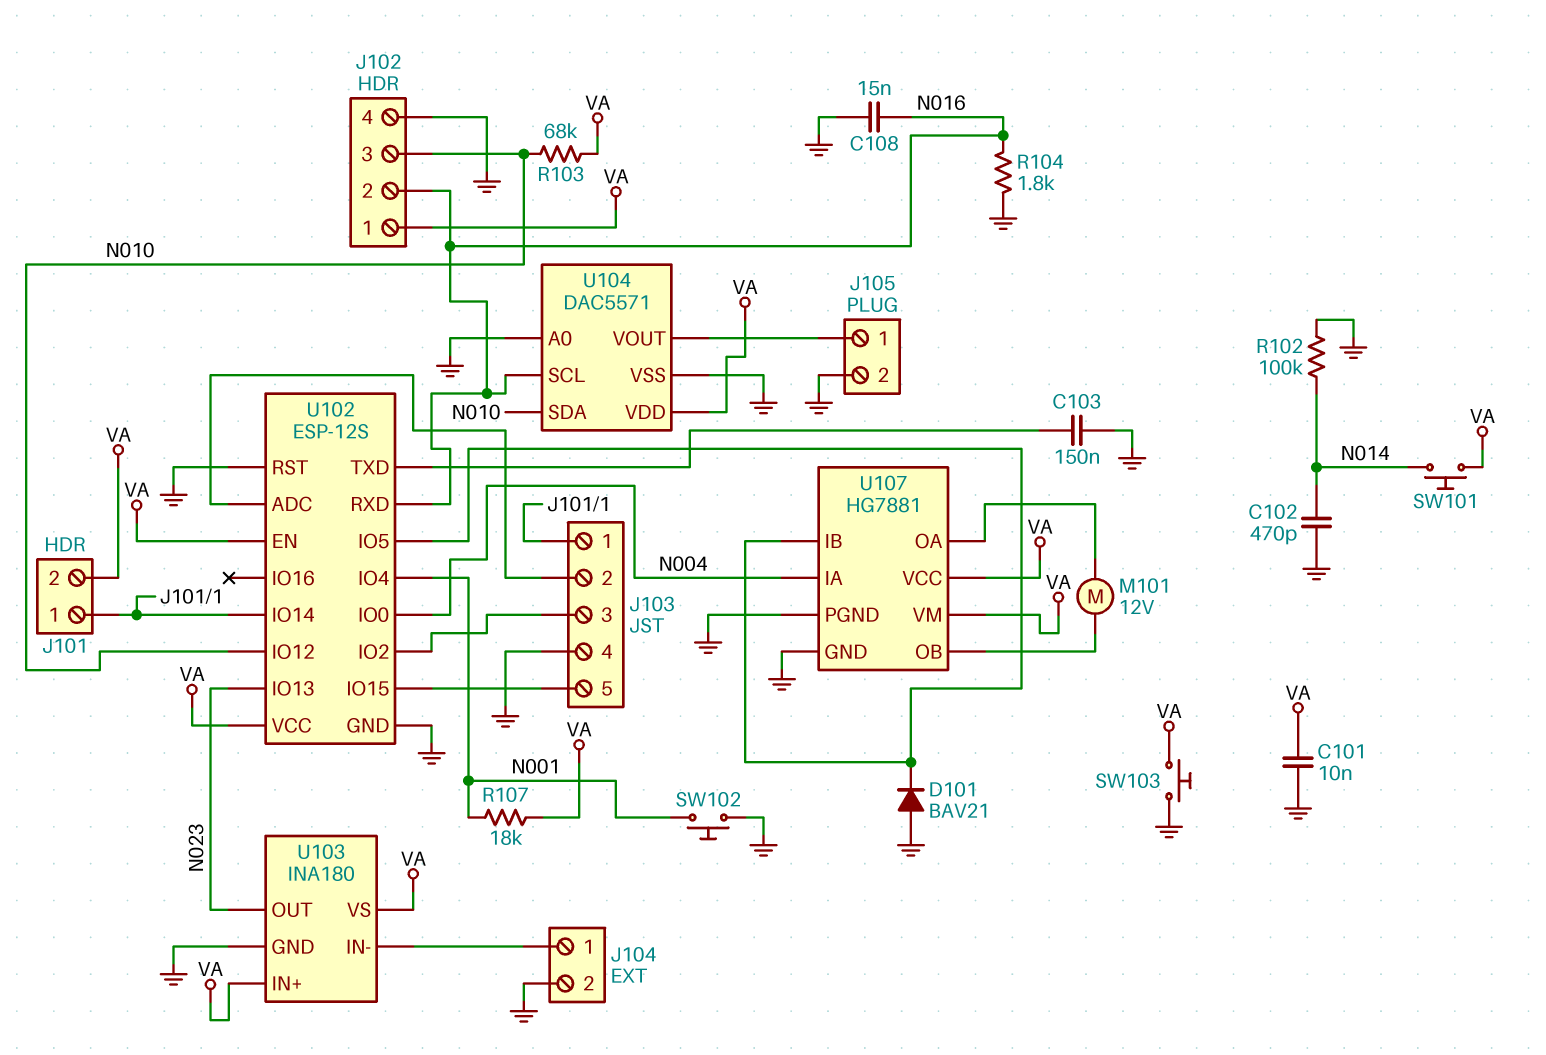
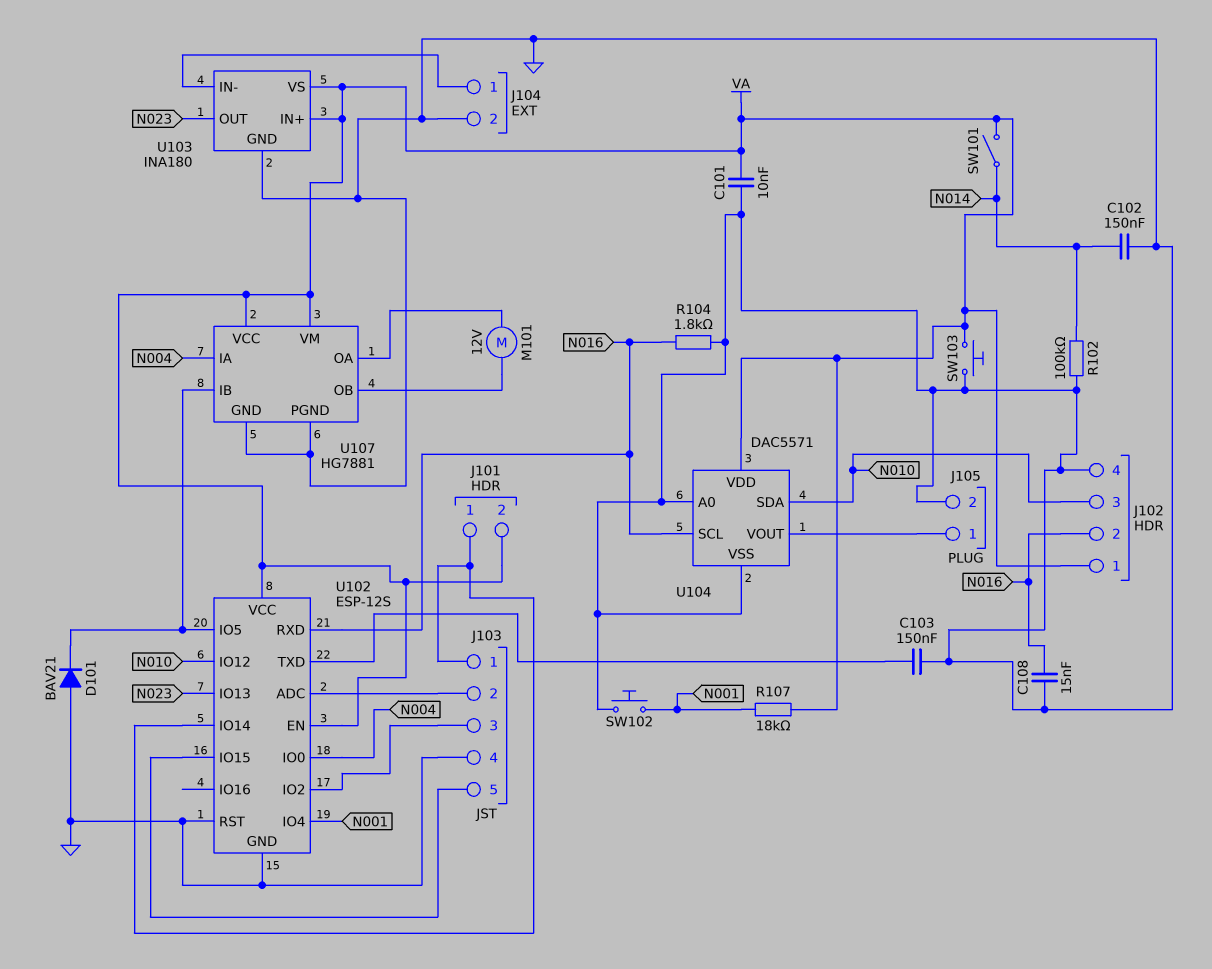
C102: 470pF (GND, N014) -> 150nF (GND, N014)
R103: 68k (N010, VA) -> none
SW101: button (N014, VA) -> switch (N014, VA)

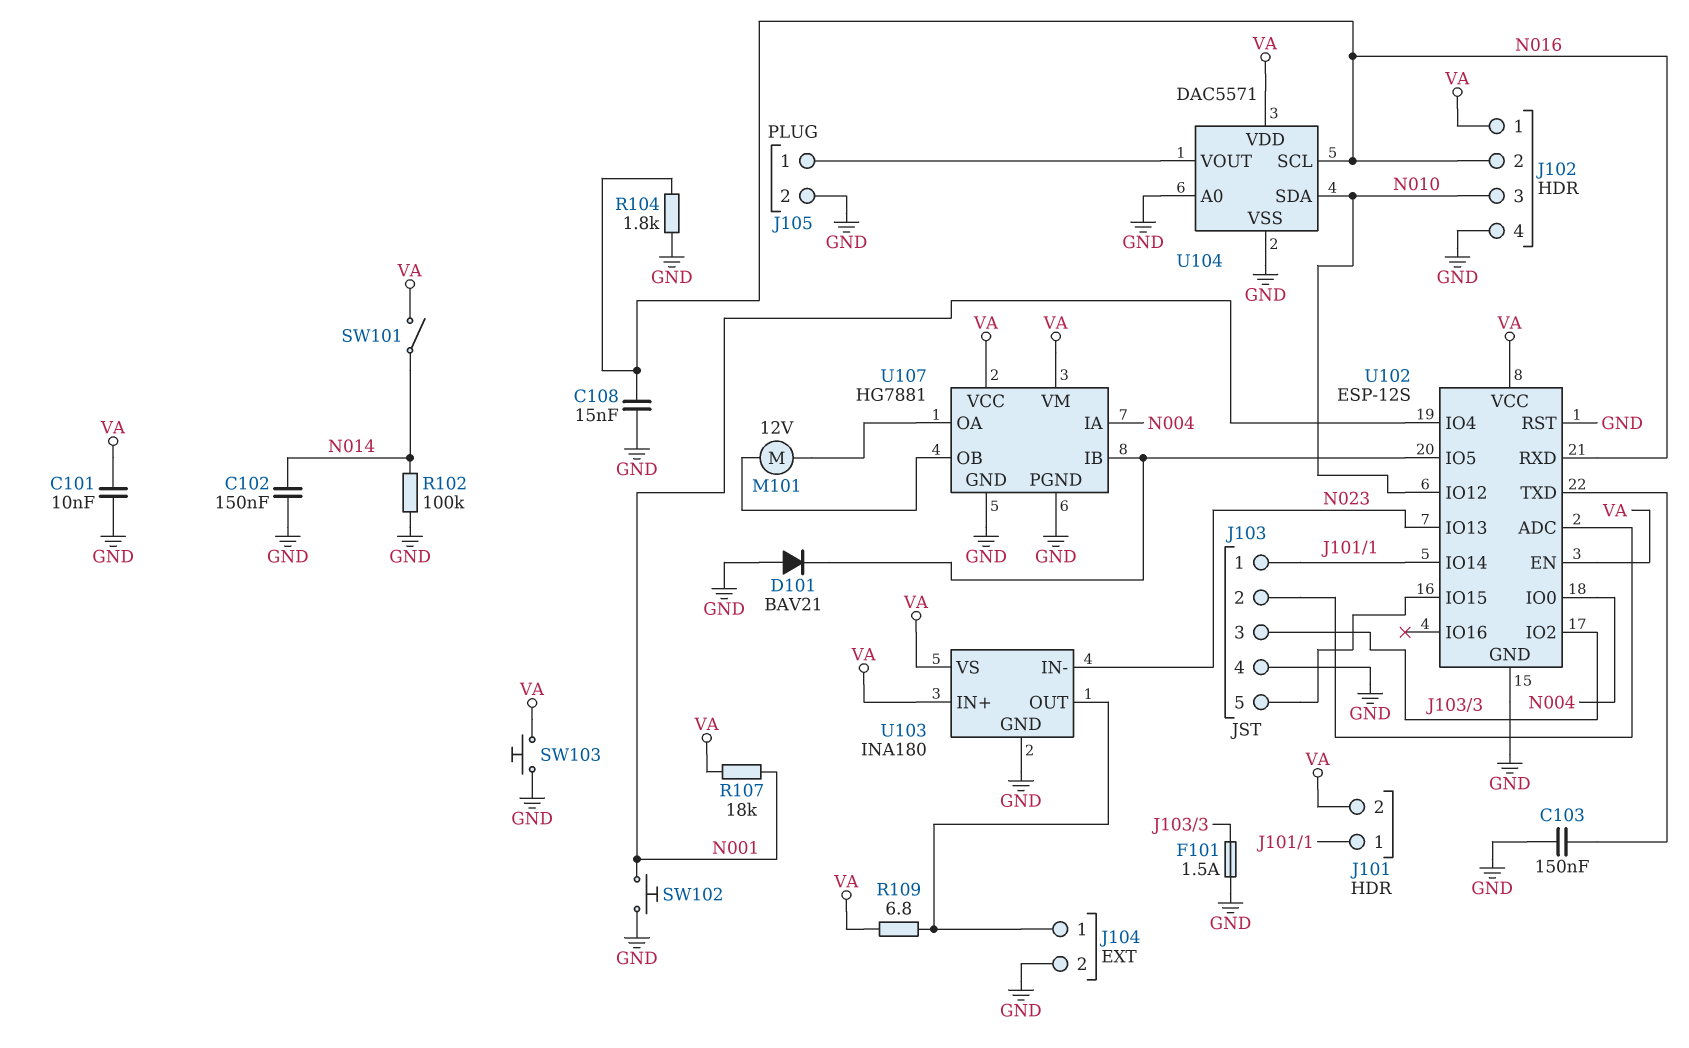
F101: none -> 1.5A (GND, J103/3)
R109: none -> 6.8 (J104/1, VA)
U103 pin IN-: J104/1 -> N023
U103 pin OUT: N023 -> J104/1

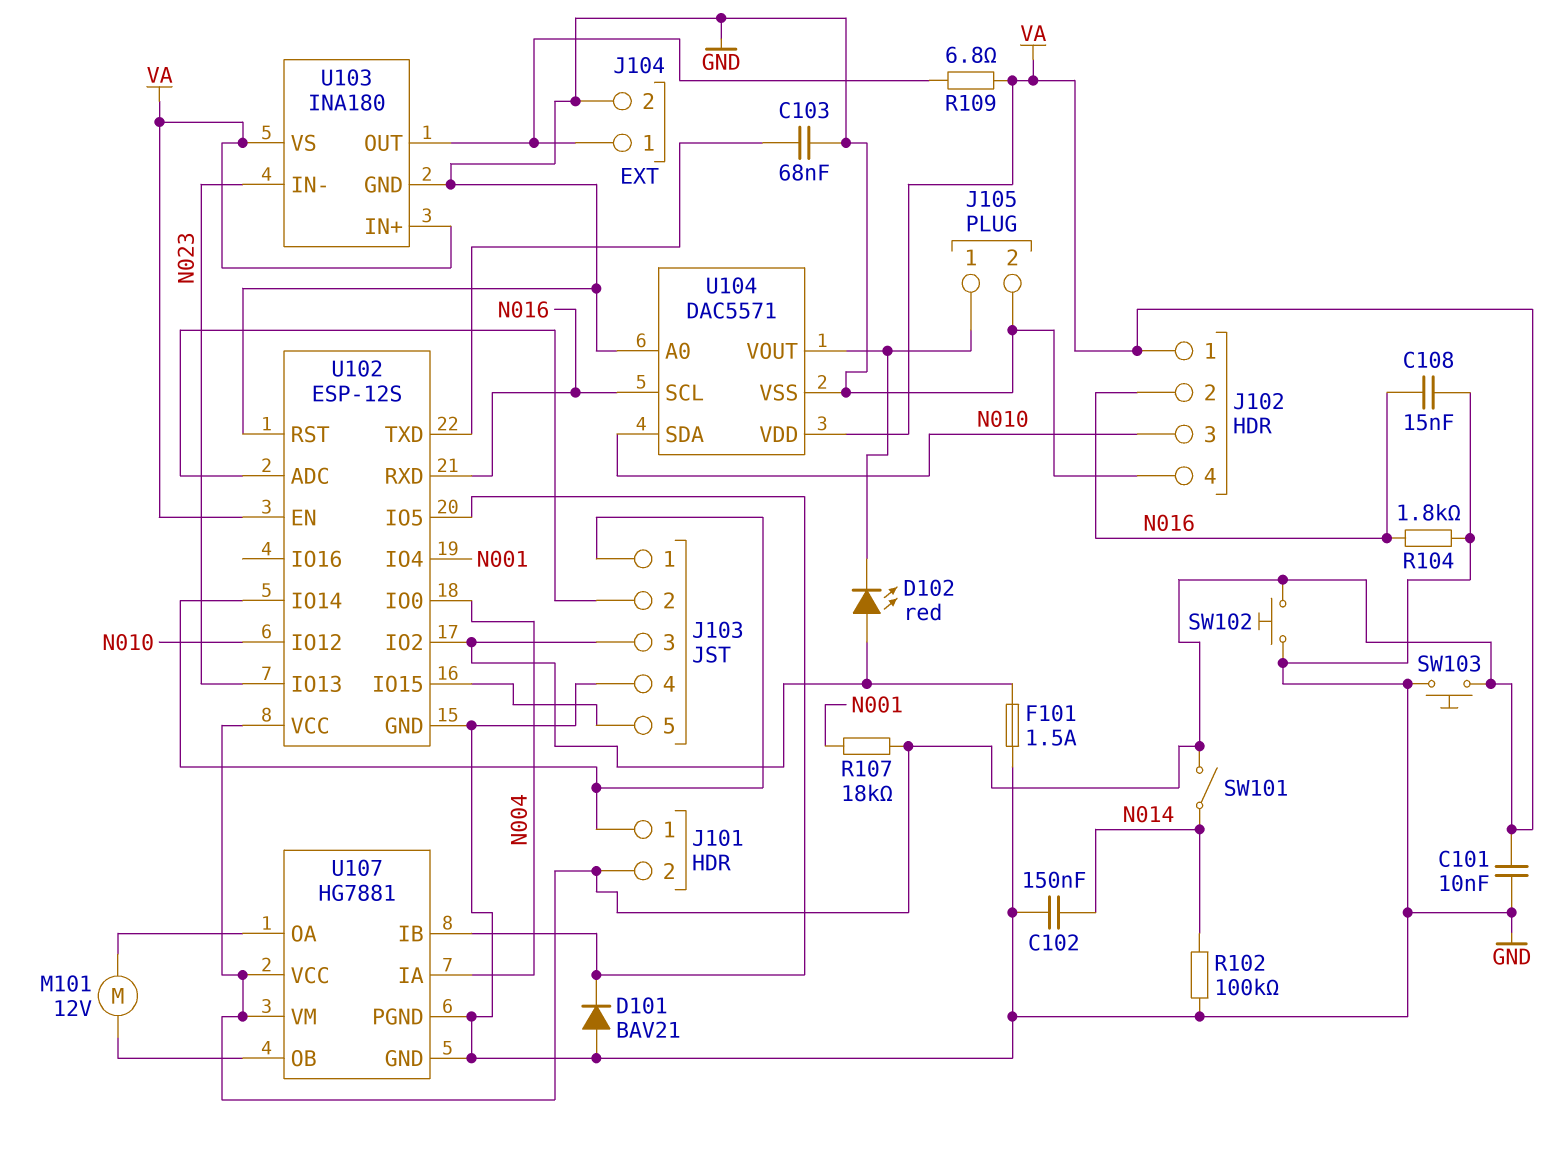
C103: 150nF (GND, U102/TXD) -> 68nF (GND, U102/TXD)
D102: none -> LED red (A J103/3, K J105/1)
SW102: button (GND, N001) -> button (GND, VA)

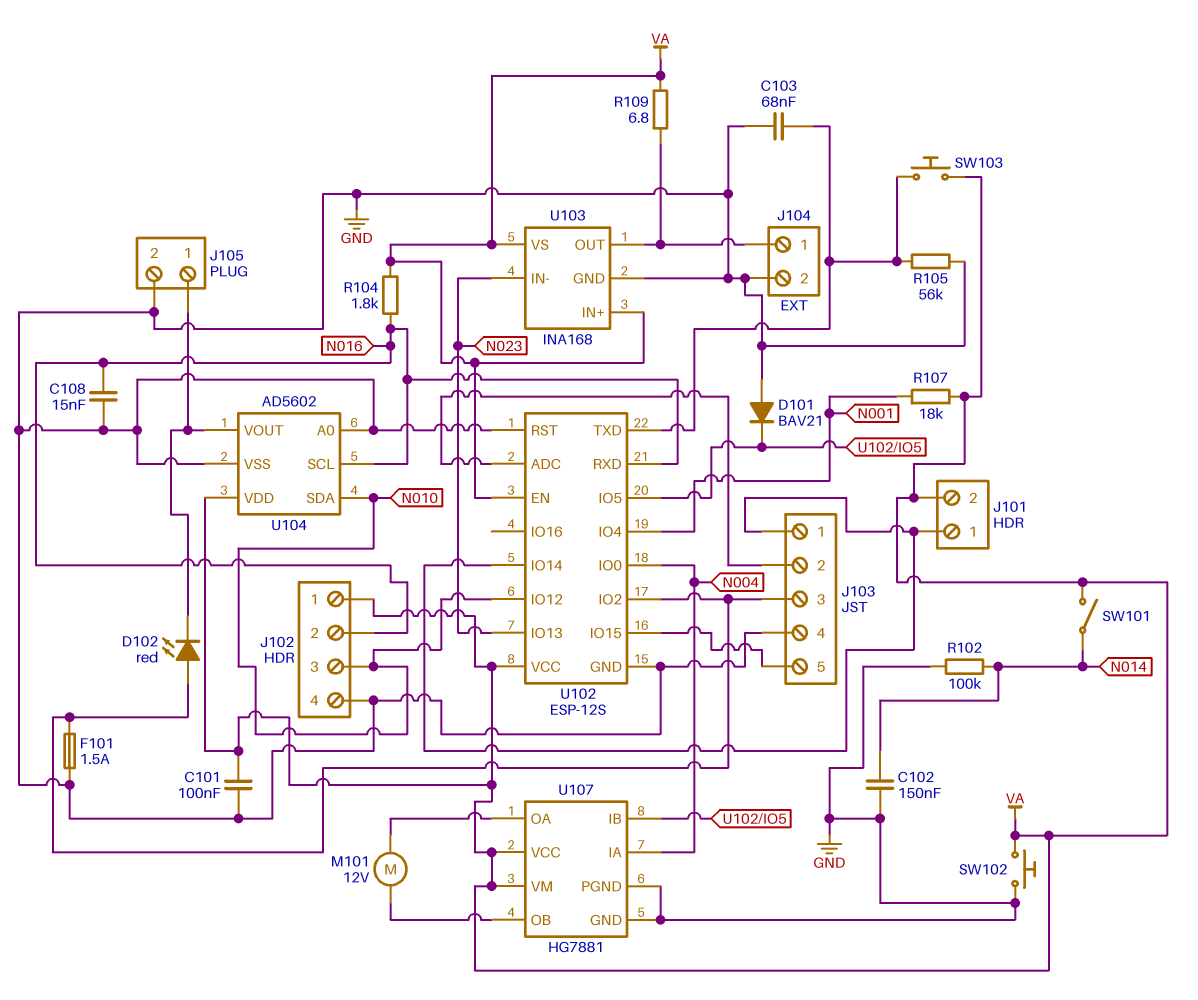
C101: 10nF (GND, VA) -> 100nF (GND, VA)
R104: 1.8k (GND, N016) -> 1.8k (N016, VA)
R105: none -> 56k (GND, U102/TXD)
SW103: button (GND, VA) -> button (U102/TXD, VA)
U103: INA180 -> INA168
U104: DAC5571 -> AD5602

